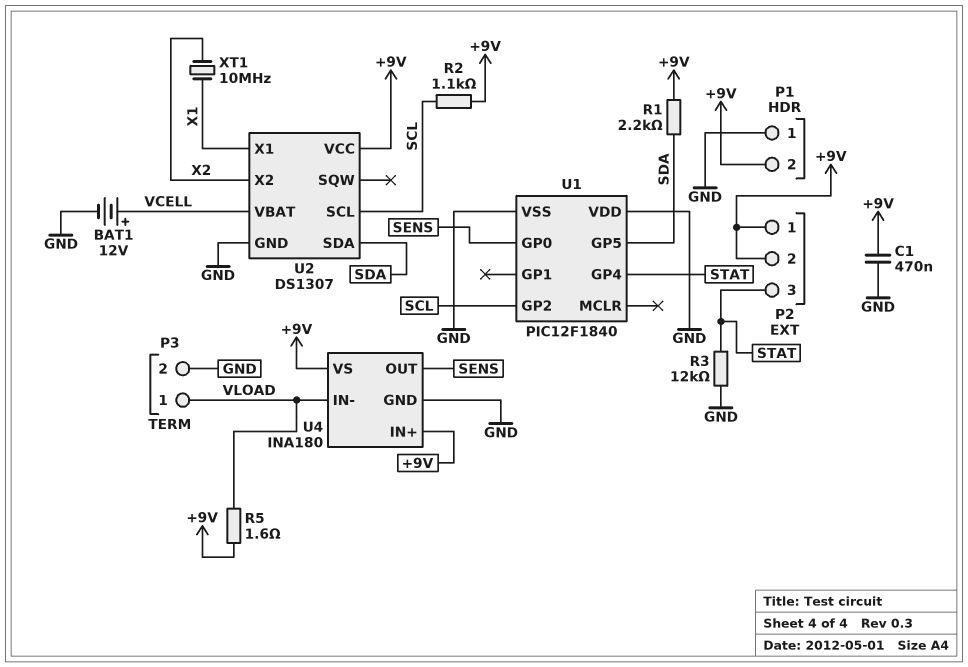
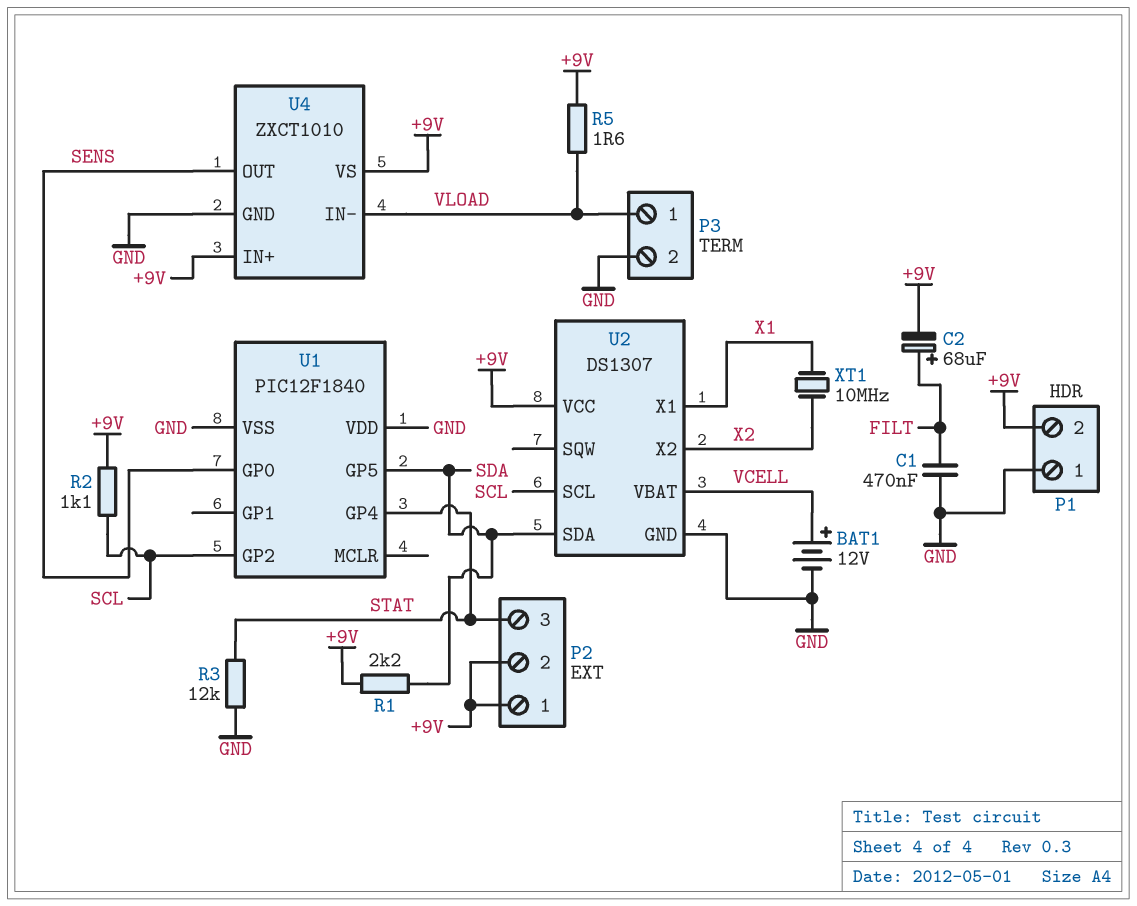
C1: 470nF (+9V, GND) -> 470nF (FILT, GND)
C2: none -> 68uF (plus FILT, minus +9V)
U4: INA180 -> ZXCT1010

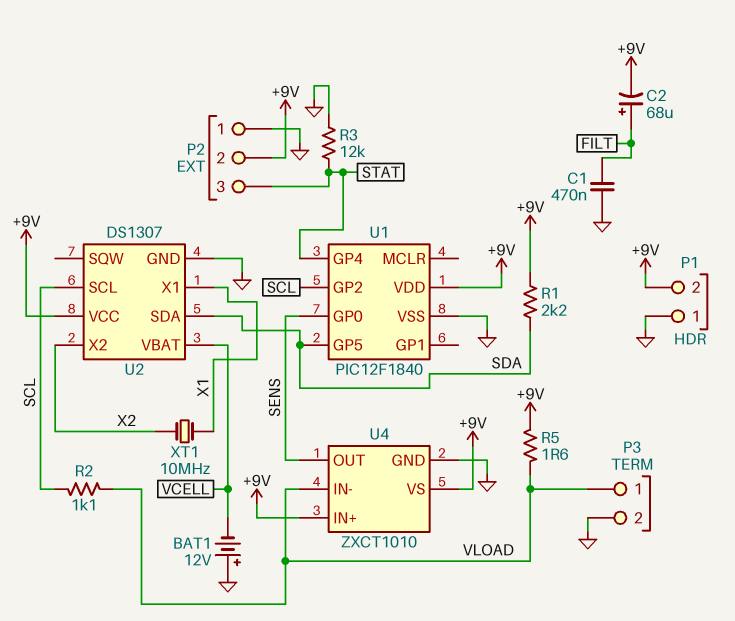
BAT1: 12V (plus VCELL, minus GND) -> 12V (plus GND, minus VCELL)
P2 pin 1: +9V -> GND
R2: 1.1k (+9V, SCL) -> 1.1k (SCL, VLOAD)
U1 pin VDD: GND -> +9V

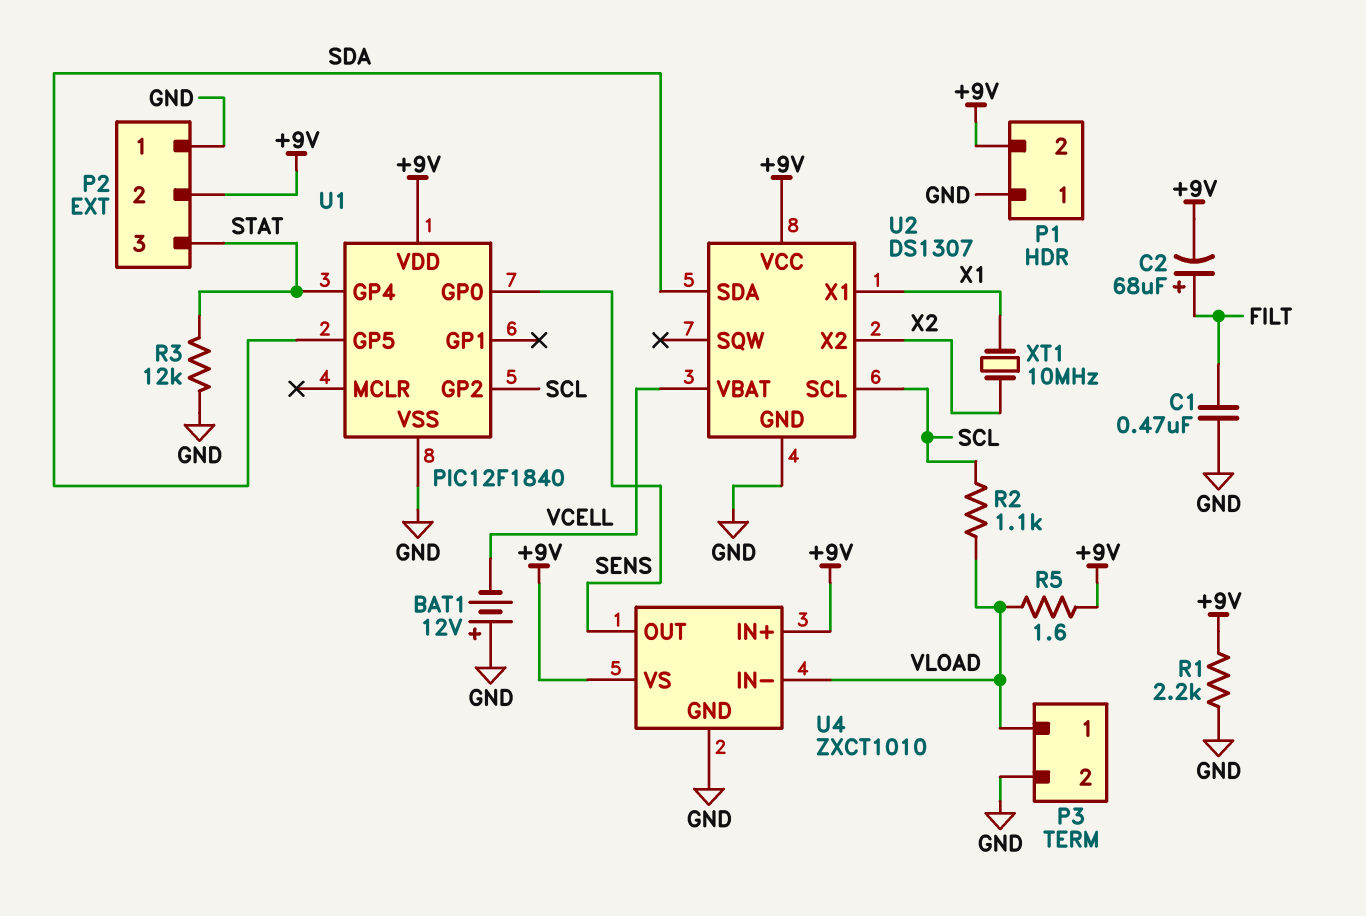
R1: 2.2k (+9V, SDA) -> 2.2k (+9V, GND)

